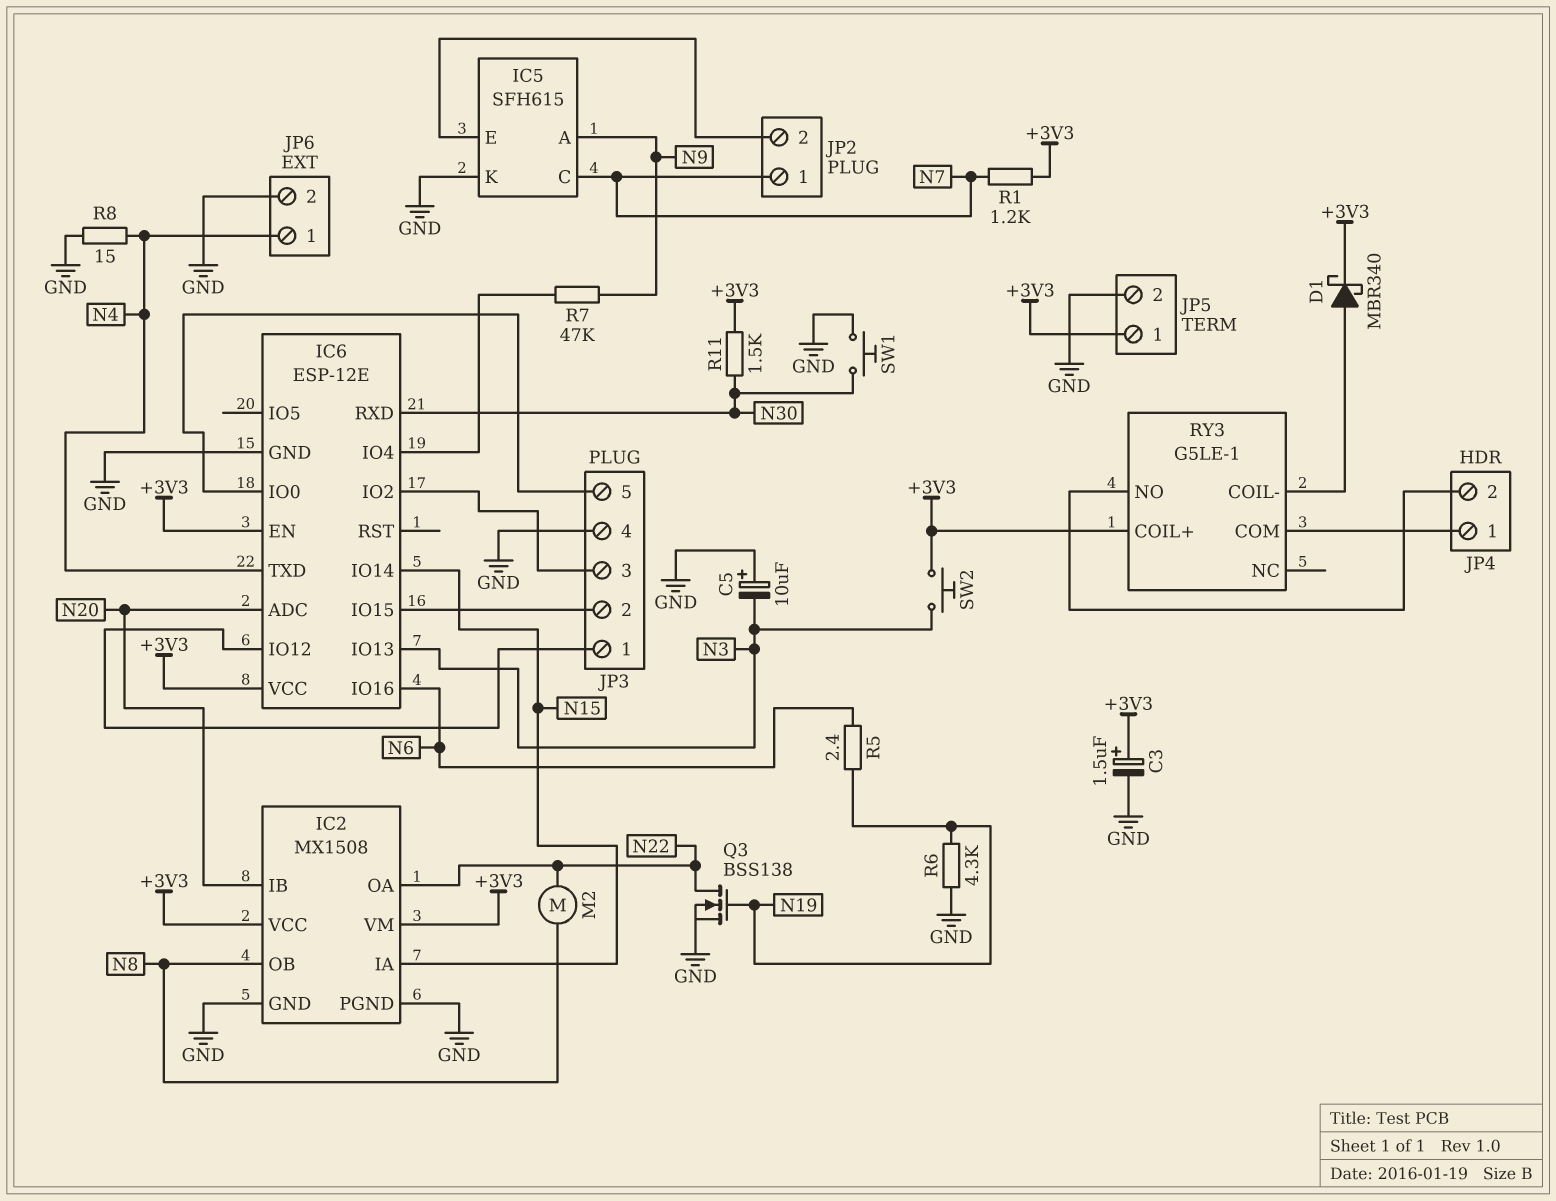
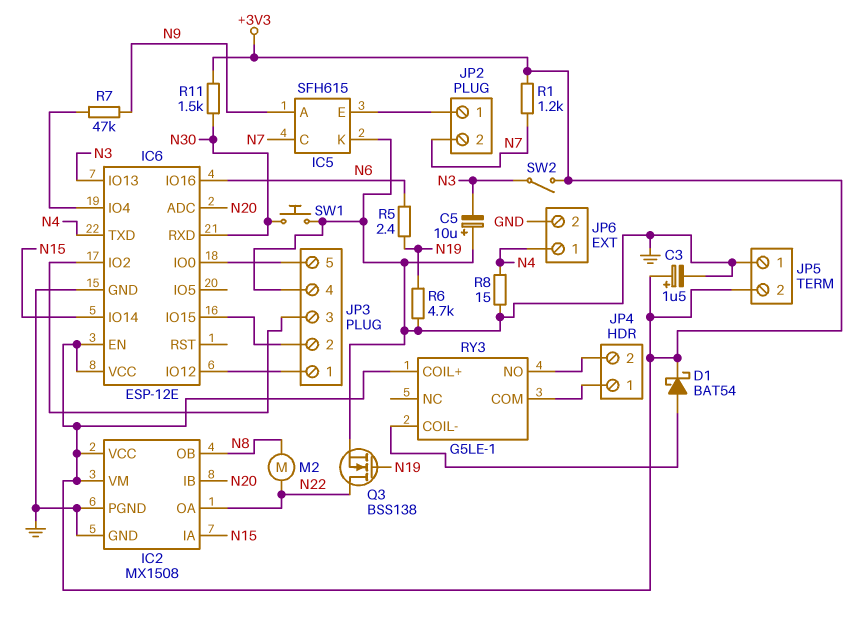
D1: schottky MBR340 (A RY3/COIL-, K +3V3) -> schottky BAT54 (A RY3/COIL-, K +3V3)
JP2 pin 1: N7 -> IC5/E
JP2 pin 2: IC5/E -> N7
JP5 pin 1: +3V3 -> GND
JP5 pin 2: GND -> +3V3
R6: 4.3k (GND, N19) -> 4.7k (GND, N19)
SW2: button (+3V3, N3) -> switch (+3V3, N3)

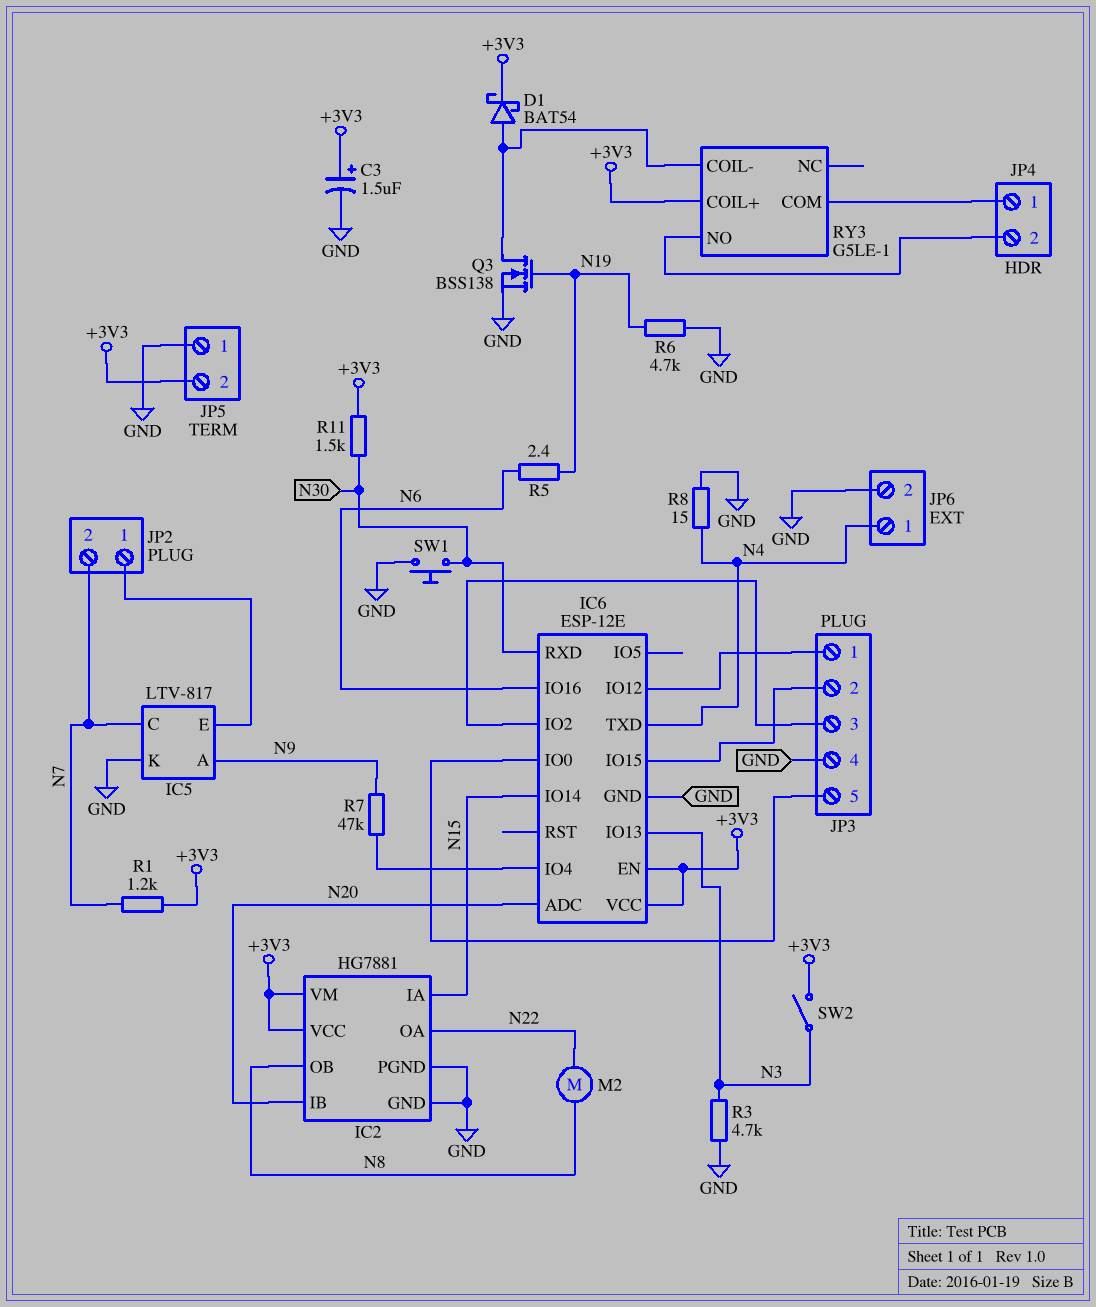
C5: 10uF (plus GND, minus N3) -> none
IC2: MX1508 -> HG7881
IC5: SFH615 -> LTV-817
Q3: NMOS BSS138 (G N19, D N22, S GND) -> NMOS BSS138 (G N19, D RY3/COIL-, S GND)
R3: none -> 4.7k (GND, N3)

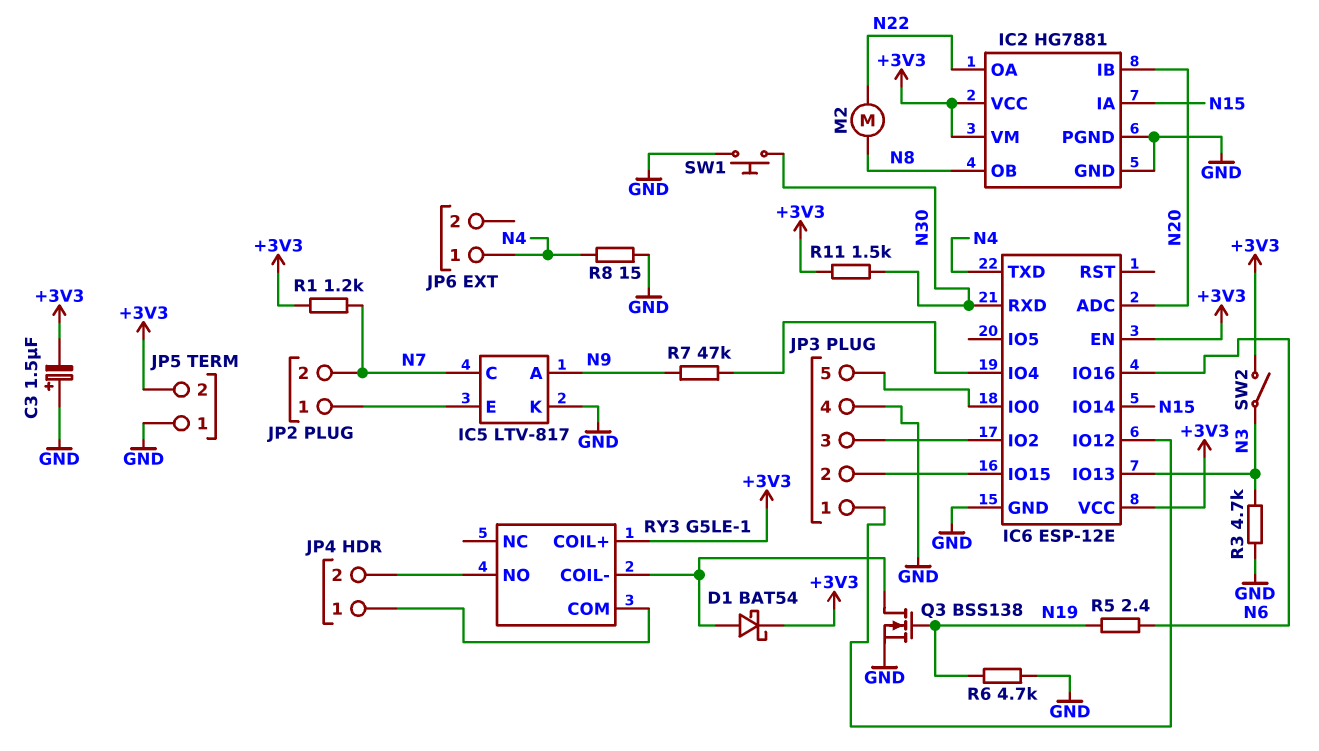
C3: 1.5uF (plus +3V3, minus GND) -> 1.5uF (plus GND, minus +3V3)
JP6 pin 2: GND -> none

